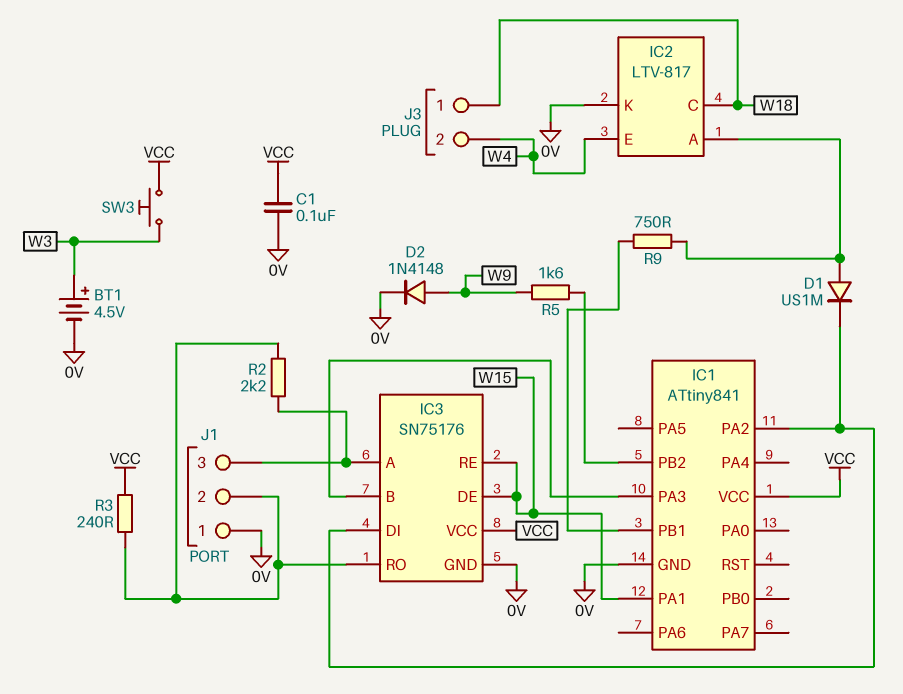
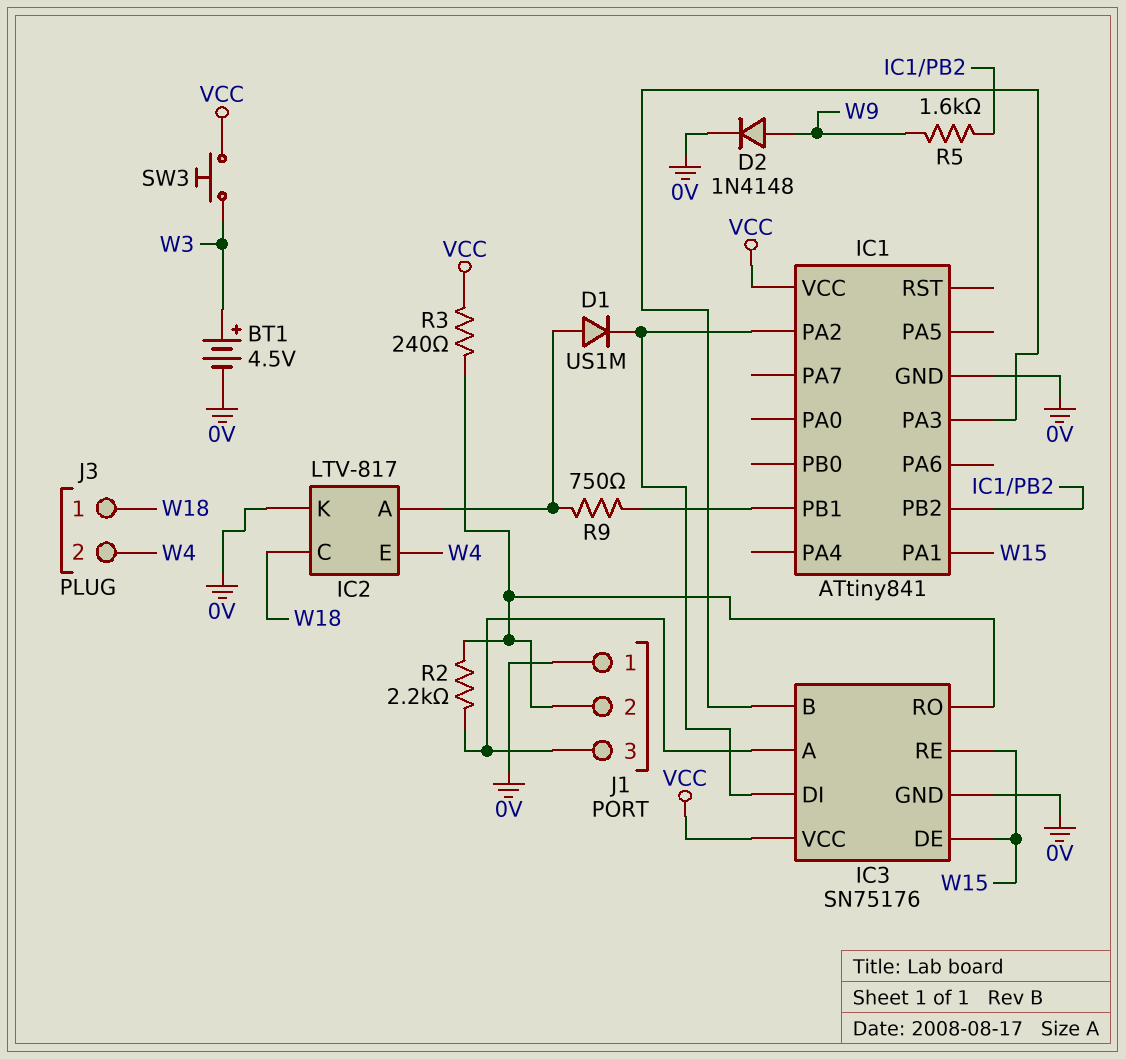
C1: 100nF (0V, VCC) -> none

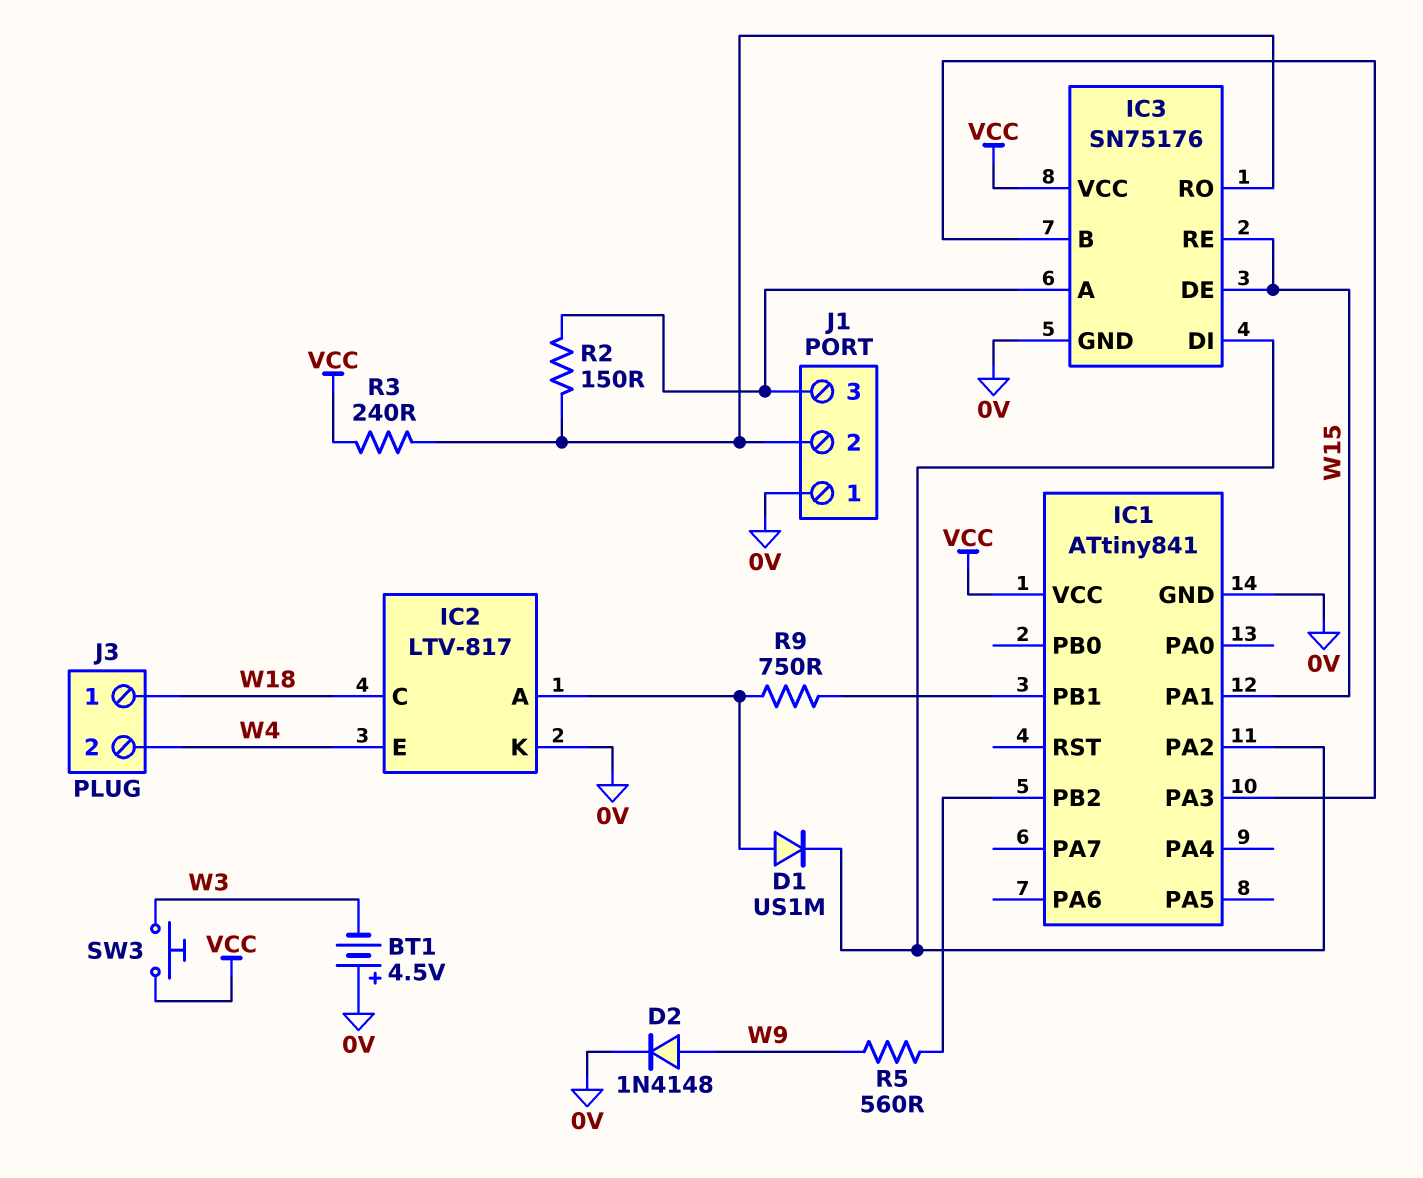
BT1: 4.5V (plus W3, minus 0V) -> 4.5V (plus 0V, minus W3)
R2: 2.2k (IC3/A, IC3/RO) -> 150 (IC3/A, IC3/RO)
R5: 1.6k (IC1/PB2, W9) -> 560 (IC1/PB2, W9)

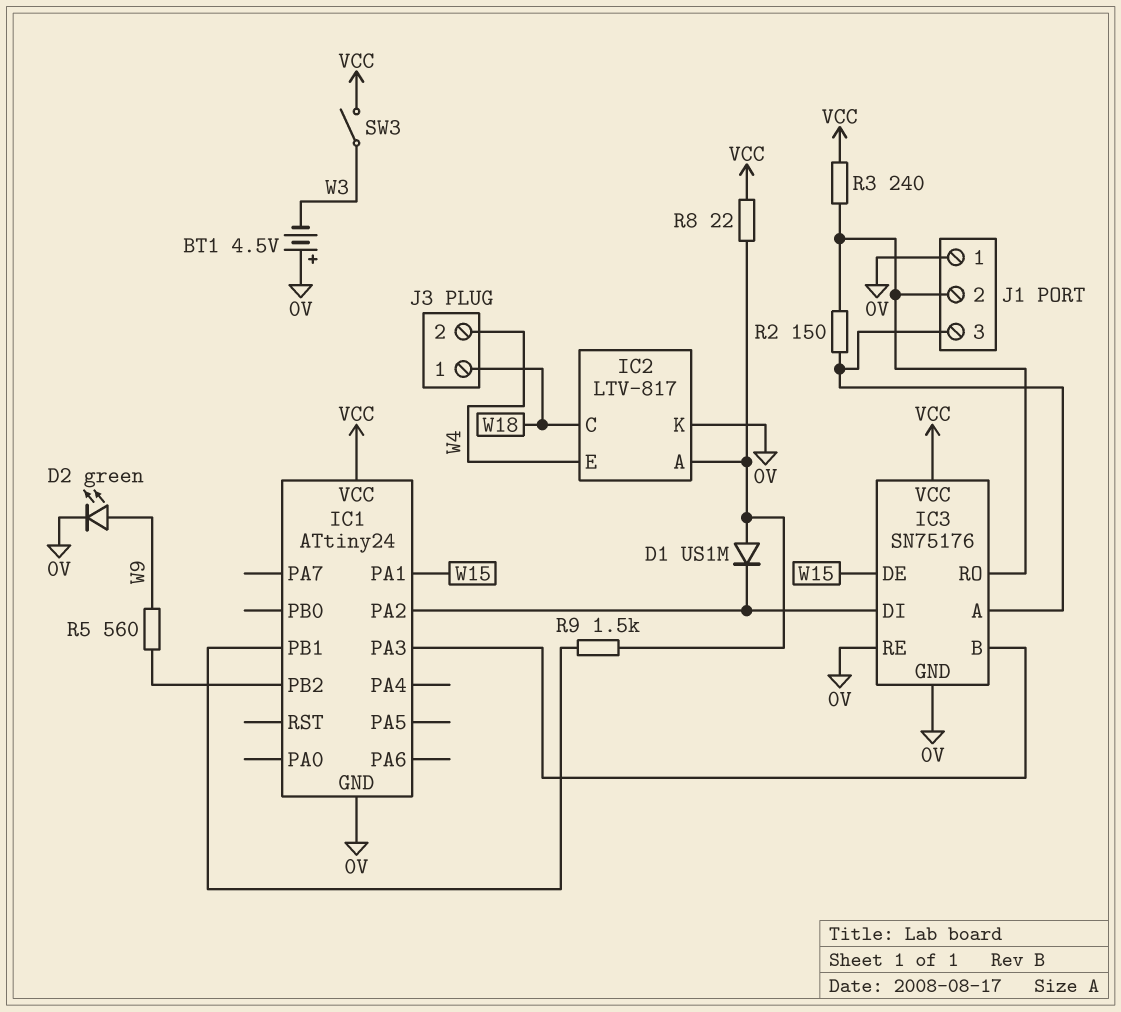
D2: diode 1N4148 (A W9, K 0V) -> LED green (A W9, K 0V)
IC1: ATtiny841 -> ATtiny24
IC3 pin RE: W15 -> 0V
R8: none -> 22 (IC2/A, VCC)
R9: 750 (IC1/PB1, IC2/A) -> 1.5k (IC1/PB1, IC2/A)
SW3: button (VCC, W3) -> switch (VCC, W3)

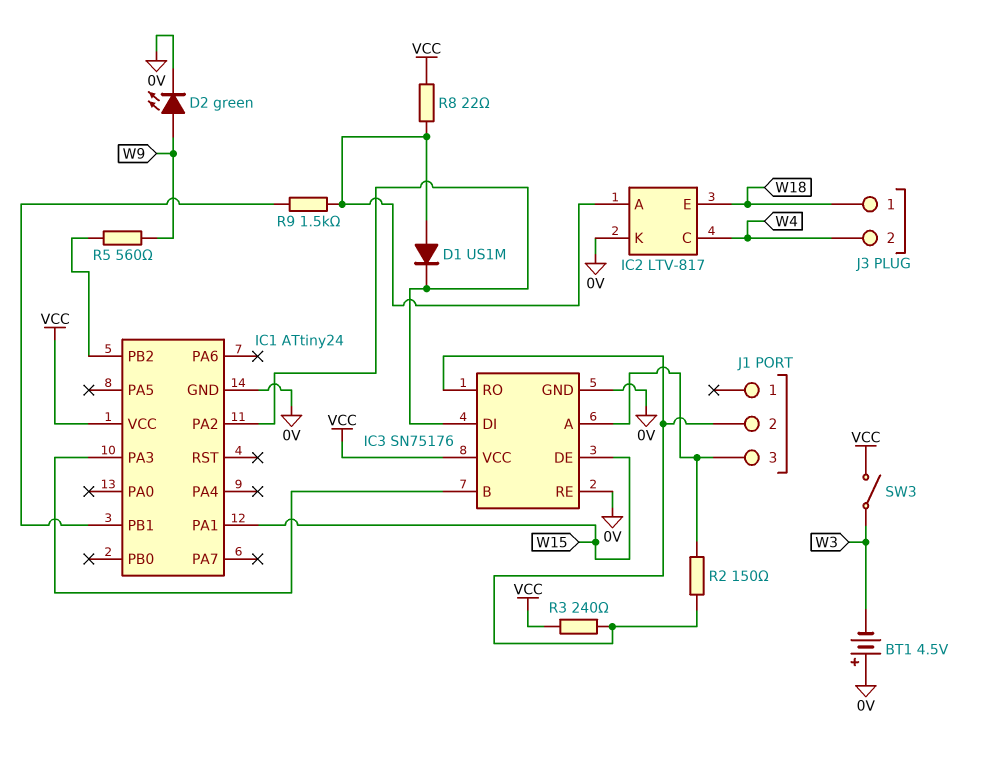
IC2 pin C: W18 -> W4
IC2 pin E: W4 -> W18
J1 pin 1: 0V -> none

